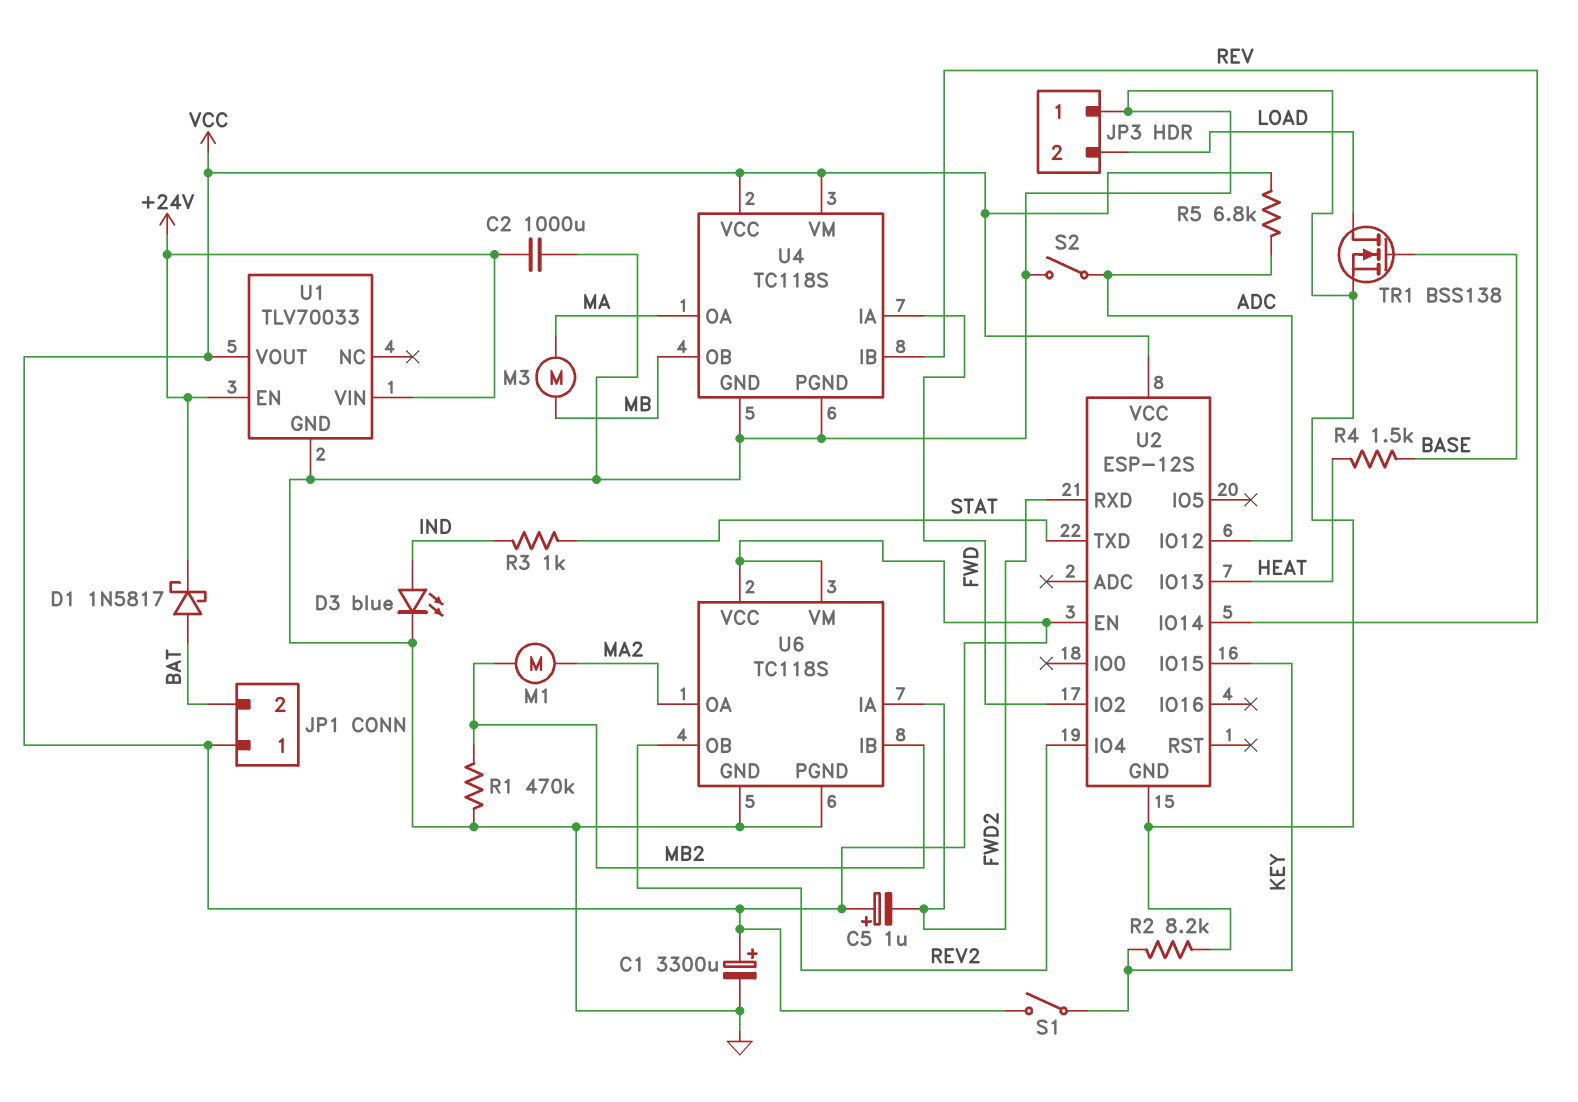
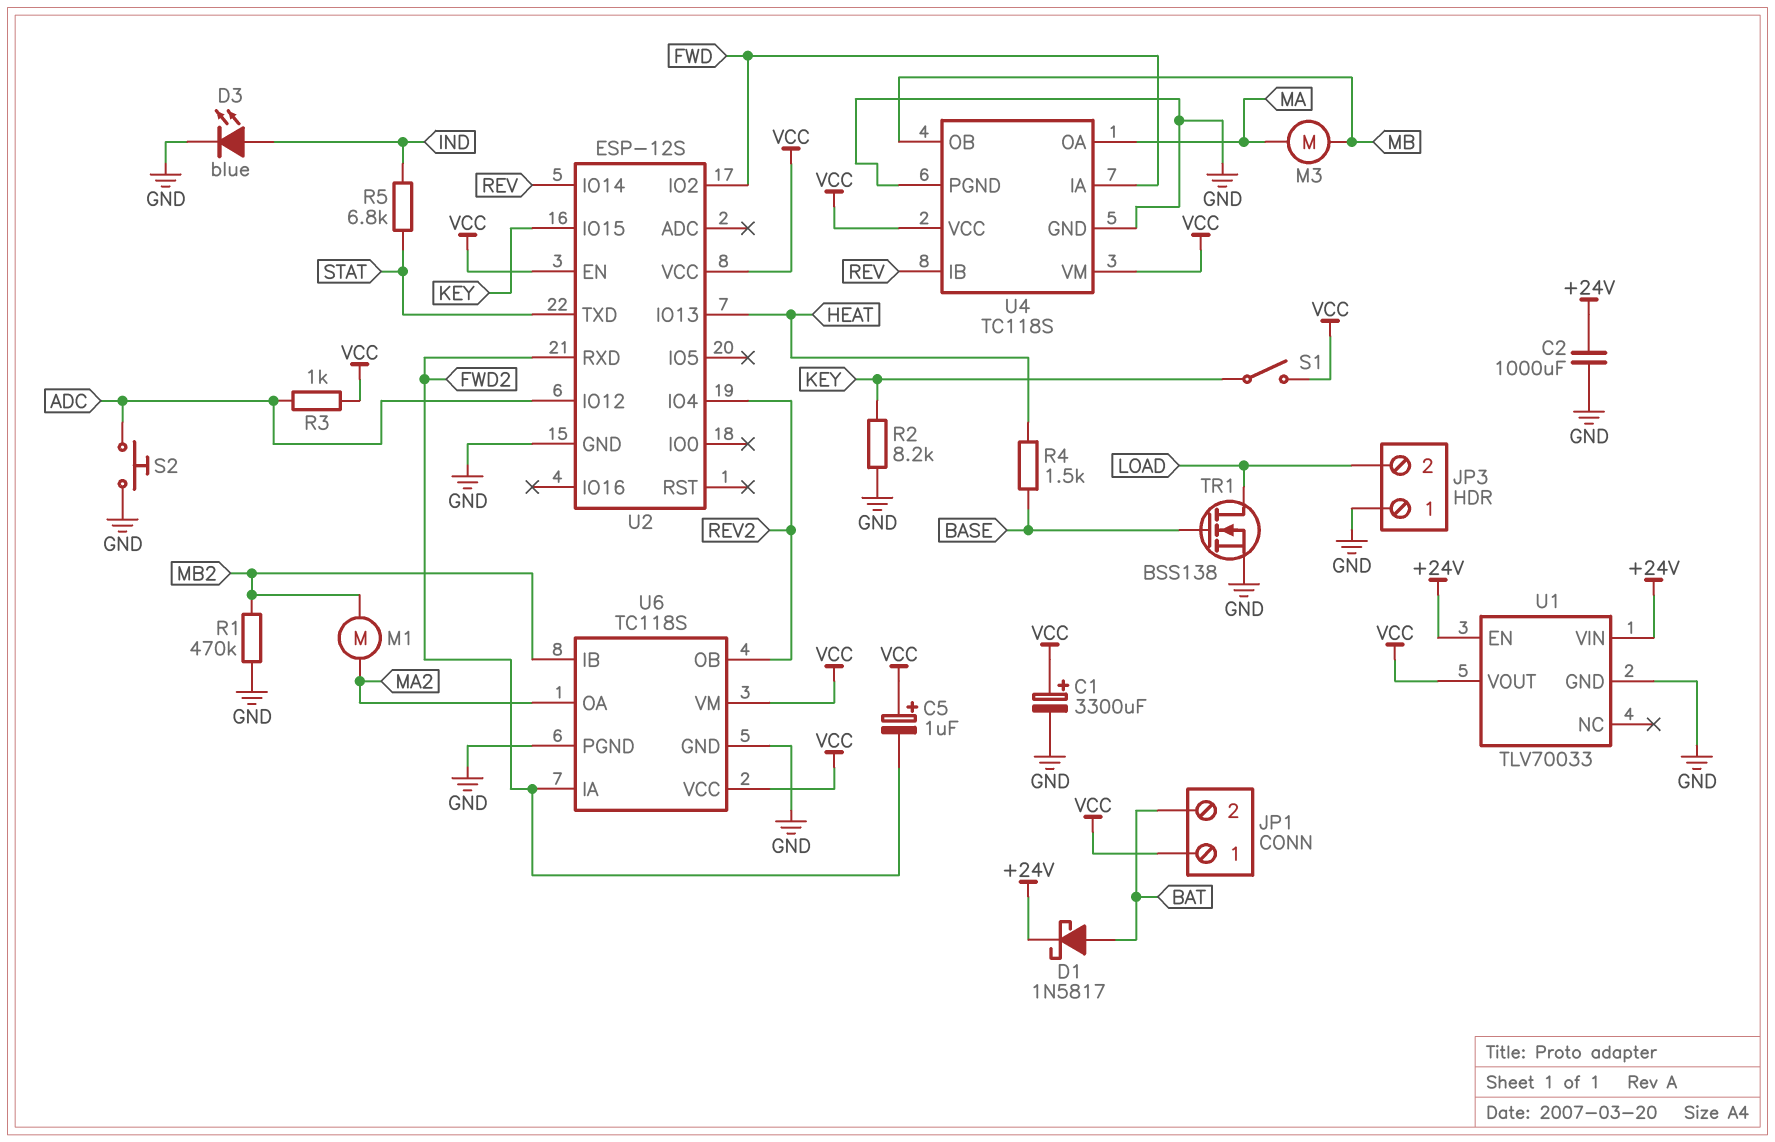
R3: 1k (IND, STAT) -> 1k (ADC, VCC)
R5: 6.8k (ADC, VCC) -> 6.8k (IND, STAT)
S2: switch (ADC, GND) -> button (ADC, GND)

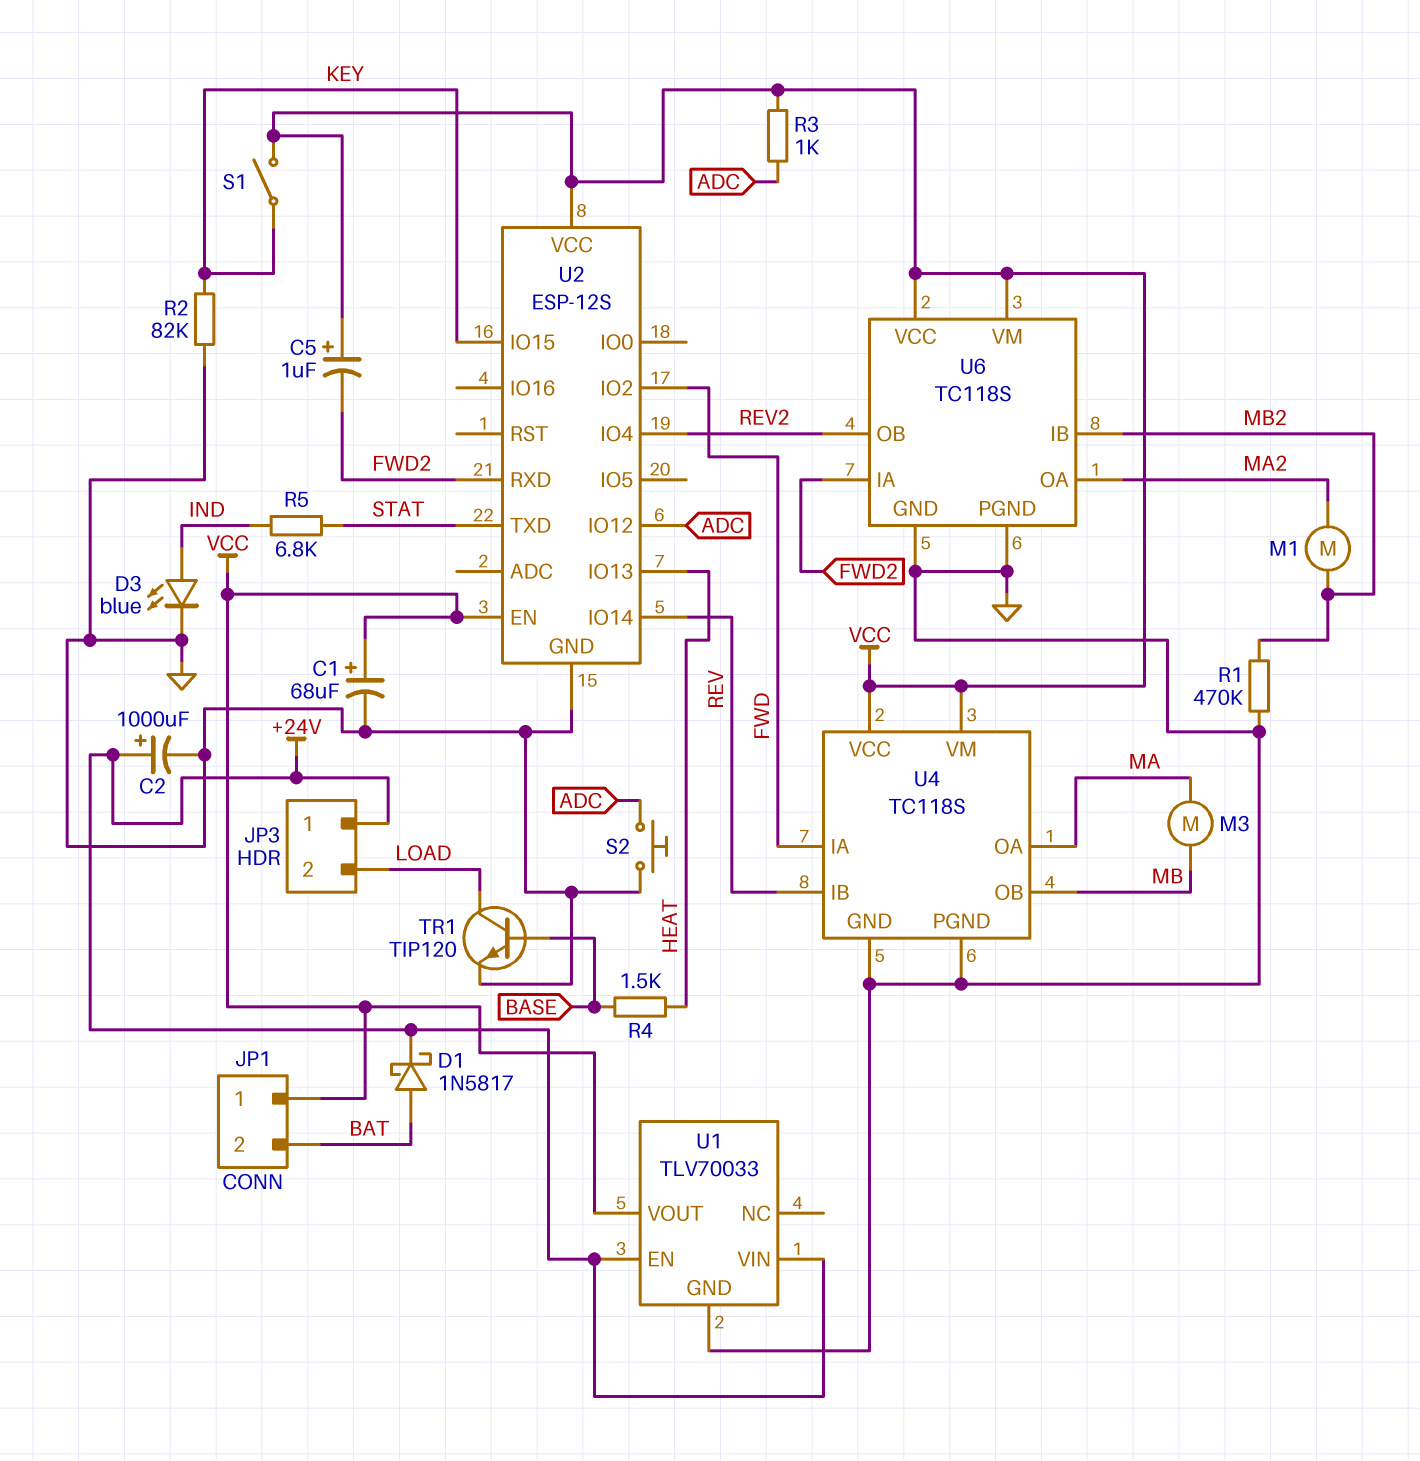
C1: 3300uF (plus VCC, minus GND) -> 68uF (plus VCC, minus GND)
C2: 1000uF (+24V, GND) -> 1000uF (plus +24V, minus GND)
JP3 pin 1: GND -> +24V
R2: 8.2k (GND, KEY) -> 82k (GND, KEY)
TR1: NMOS BSS138 (G BASE, D LOAD, S GND) -> NPN TIP120 (B BASE, C LOAD, E GND)

